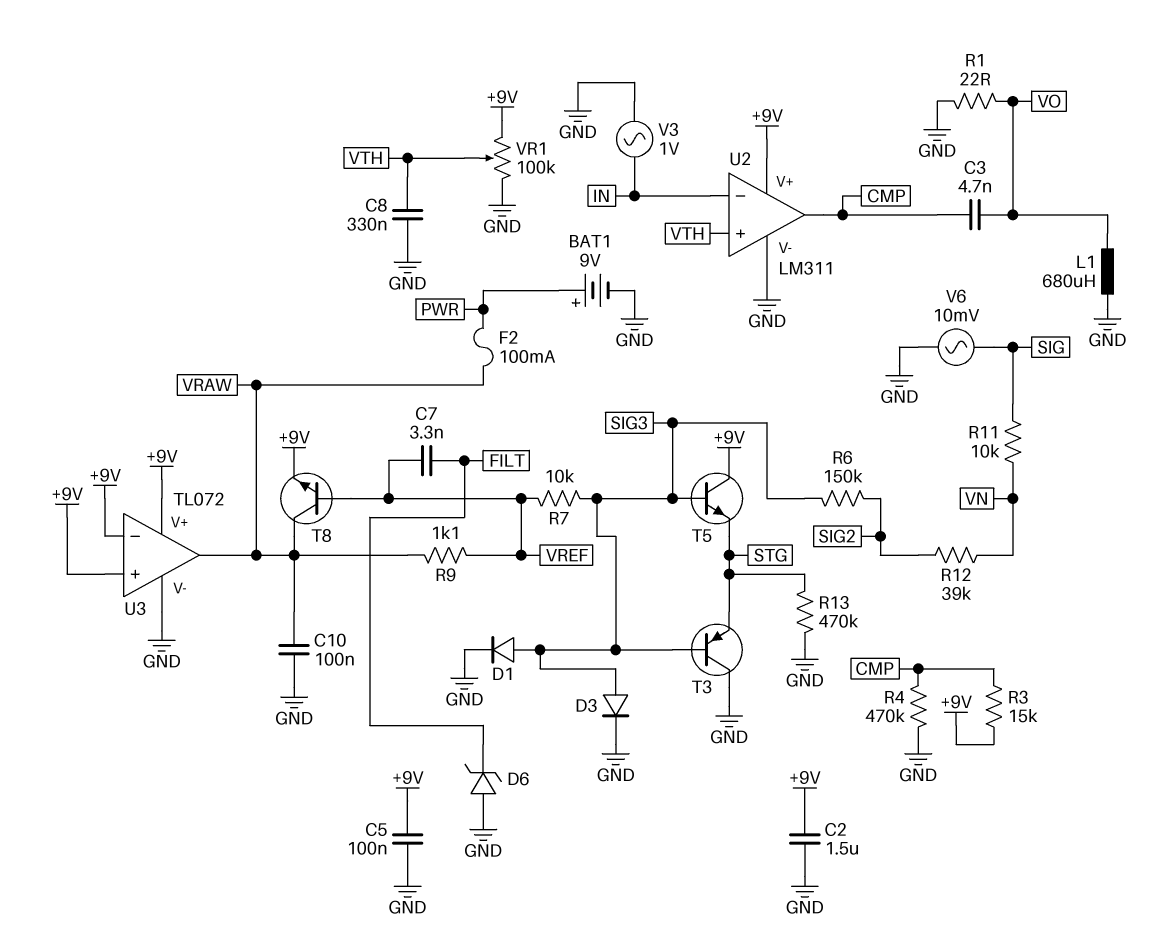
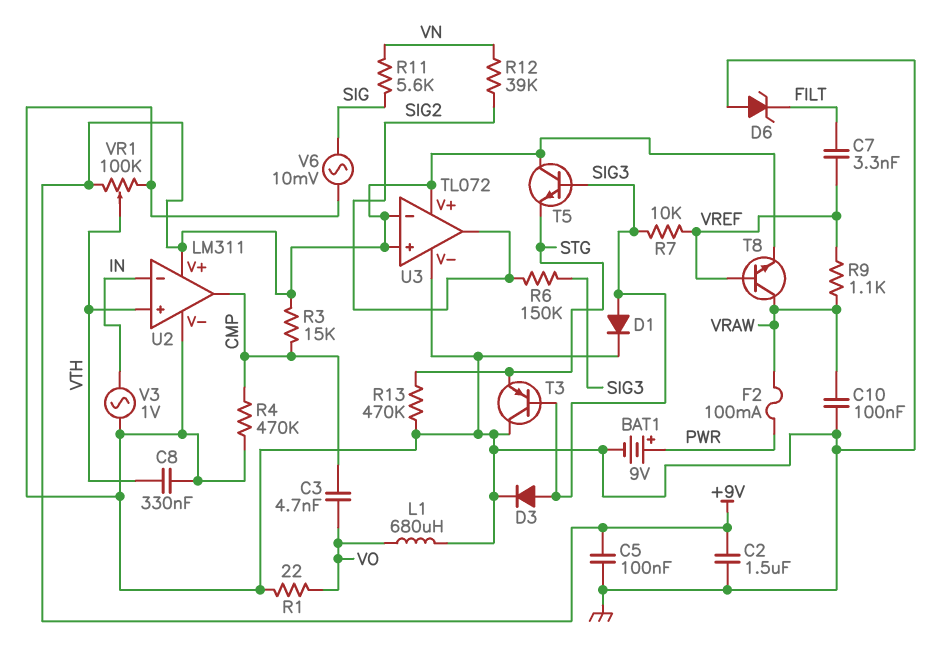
R11: 10k (SIG, VN) -> 5.6k (SIG, VN)
U3 pin out: VRAW -> SIG2

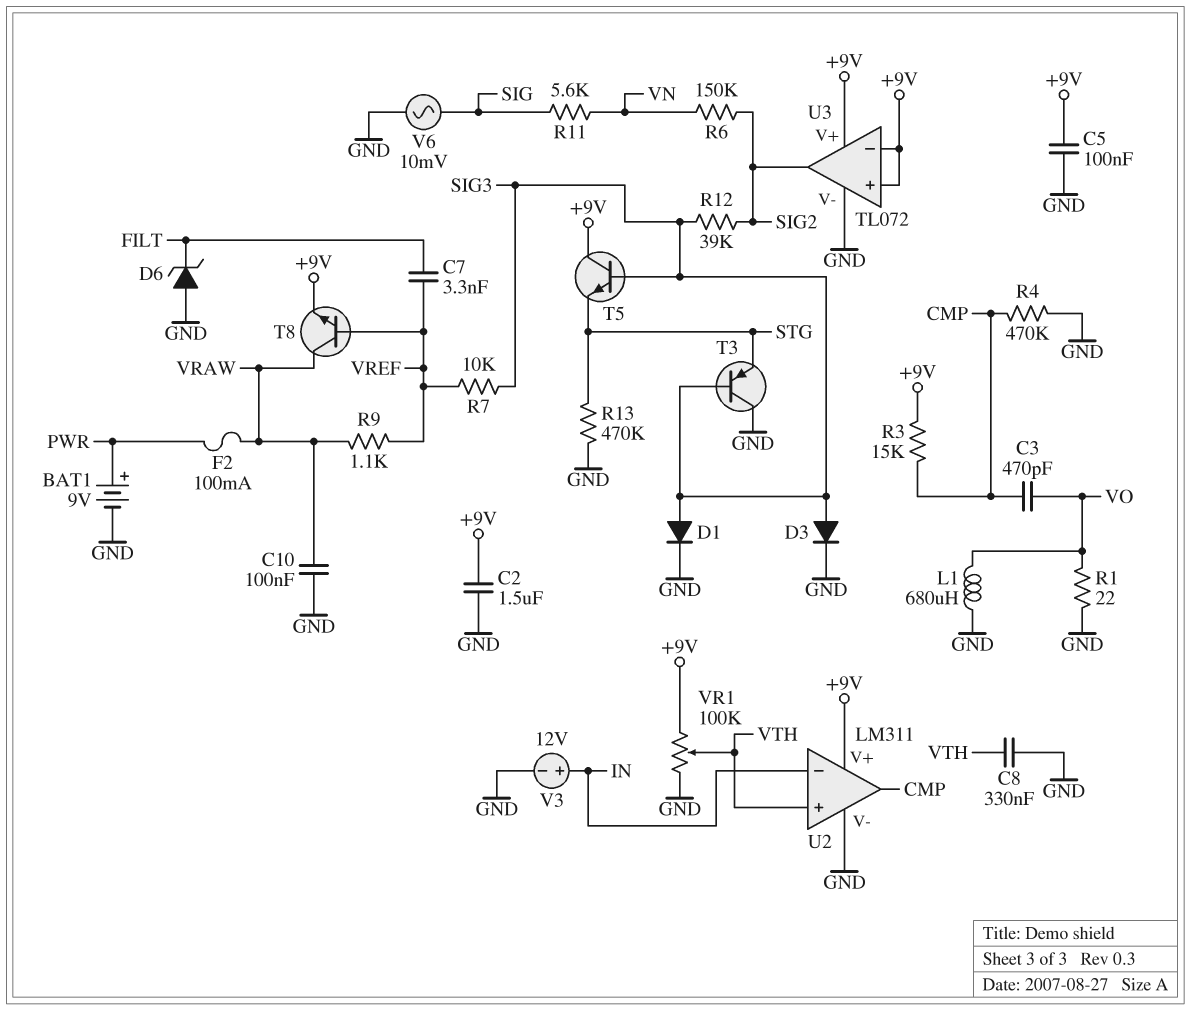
C3: 4.7nF (CMP, VO) -> 470pF (CMP, VO)
R6: 150k (SIG2, SIG3) -> 150k (SIG2, VN)
R12: 39k (SIG2, VN) -> 39k (SIG2, SIG3)
V3: AC 1V (GND, IN) -> 12V (plus IN, minus GND)

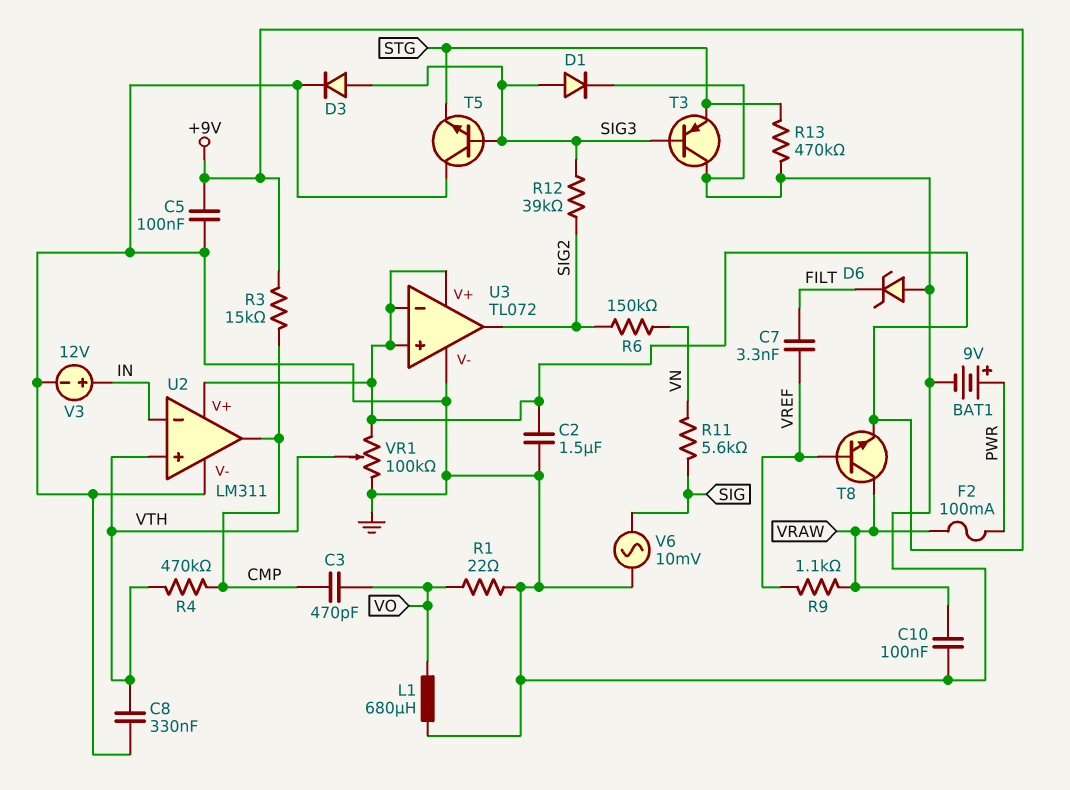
R4: 470k (CMP, GND) -> 470k (CMP, VTH)
R7: 10k (SIG3, VREF) -> none
T5: NPN (B SIG3, C +9V, E STG) -> NPN (B SIG3, C GND, E STG)

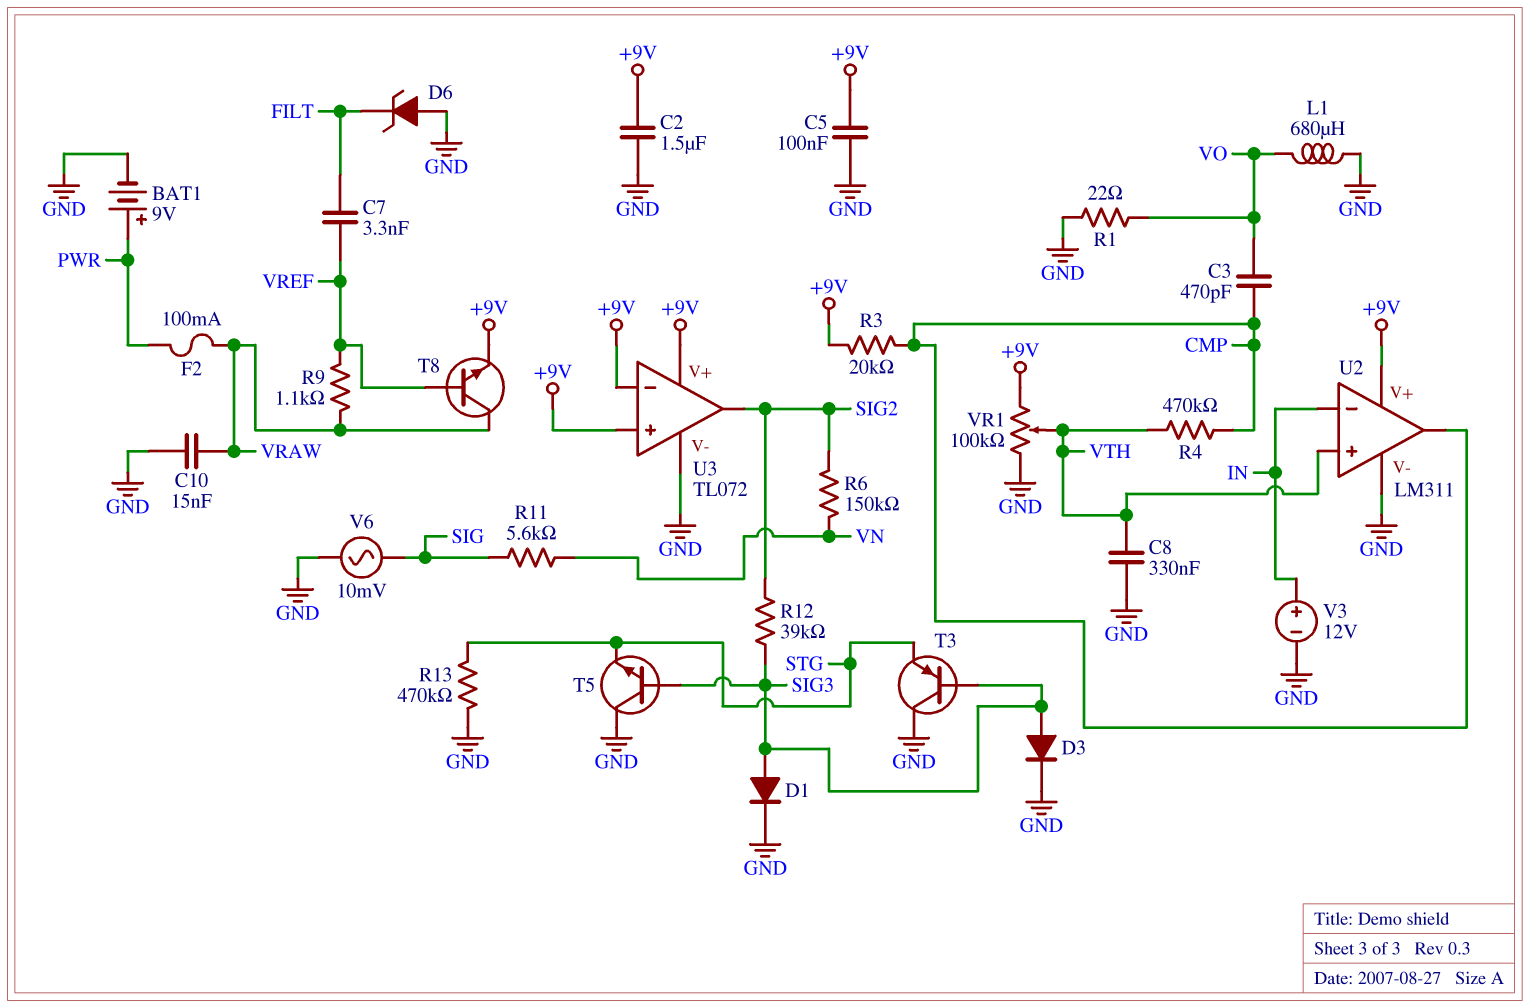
C10: 100nF (GND, VRAW) -> 15nF (GND, VRAW)
R3: 15k (+9V, CMP) -> 20k (+9V, CMP)

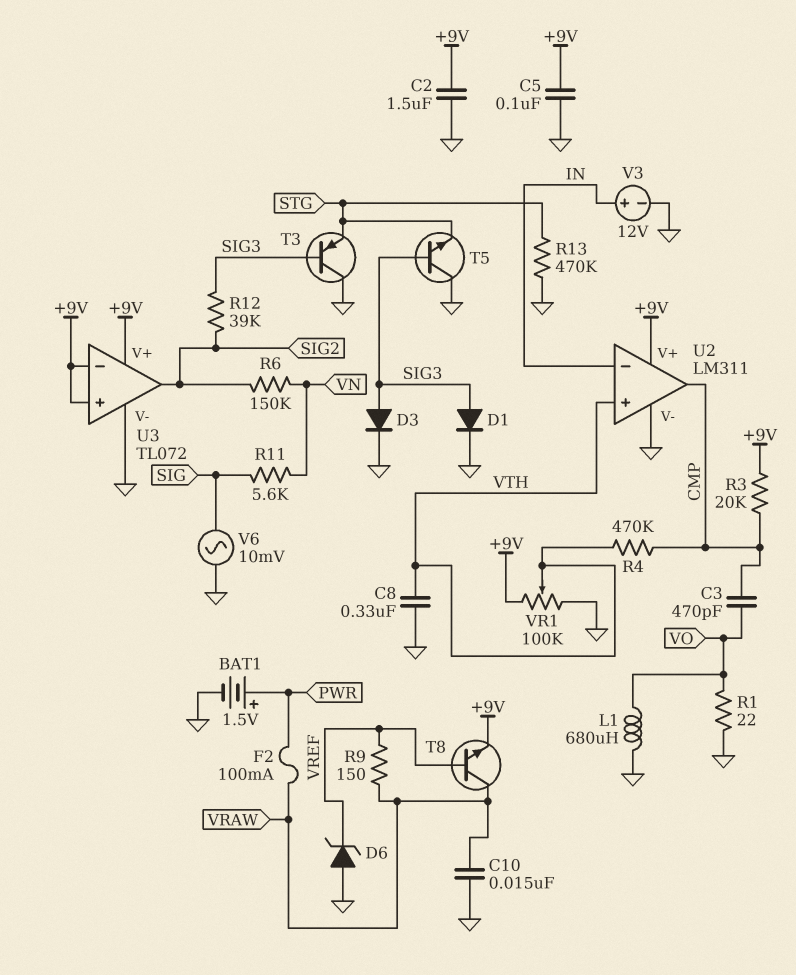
BAT1: 9V (plus PWR, minus GND) -> 1.5V (plus PWR, minus GND)
C7: 3.3nF (FILT, VREF) -> none
D6: zener (A GND, K FILT) -> zener (A GND, K VREF)
R9: 1.1k (VRAW, VREF) -> 150 (VRAW, VREF)

